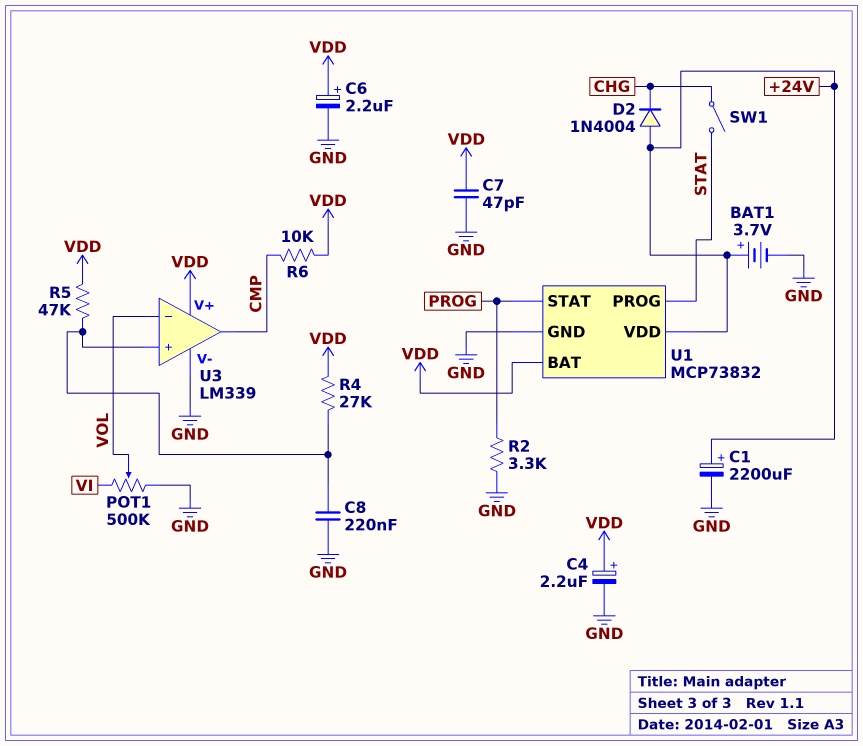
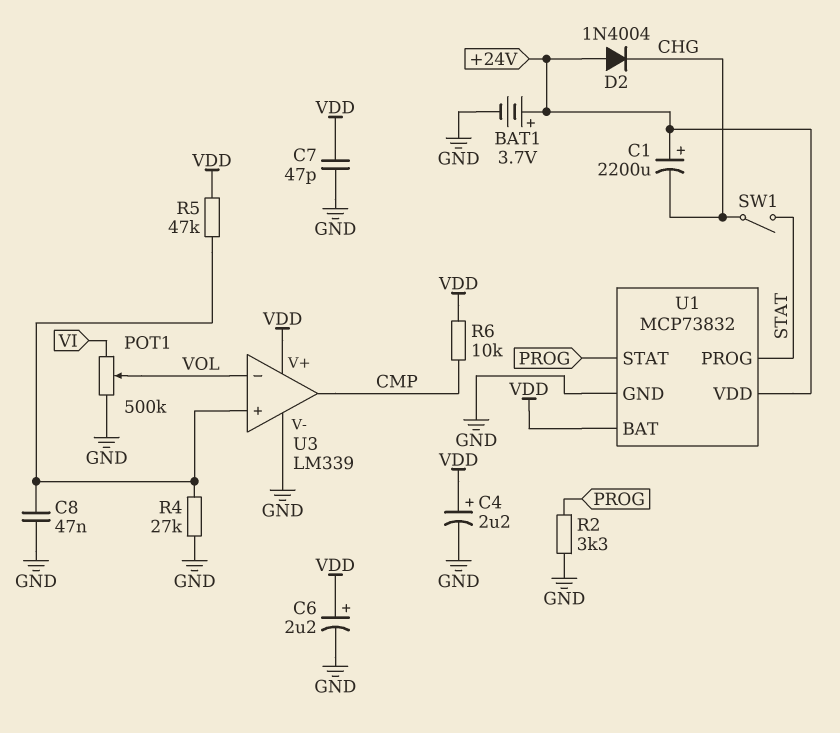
C1: 2200uF (plus +24V, minus GND) -> 2200uF (plus +24V, minus CHG)
C8: 220nF (GND, U3/in+) -> 47nF (GND, U3/in+)
R4: 27k (U3/in+, VDD) -> 27k (GND, U3/in+)

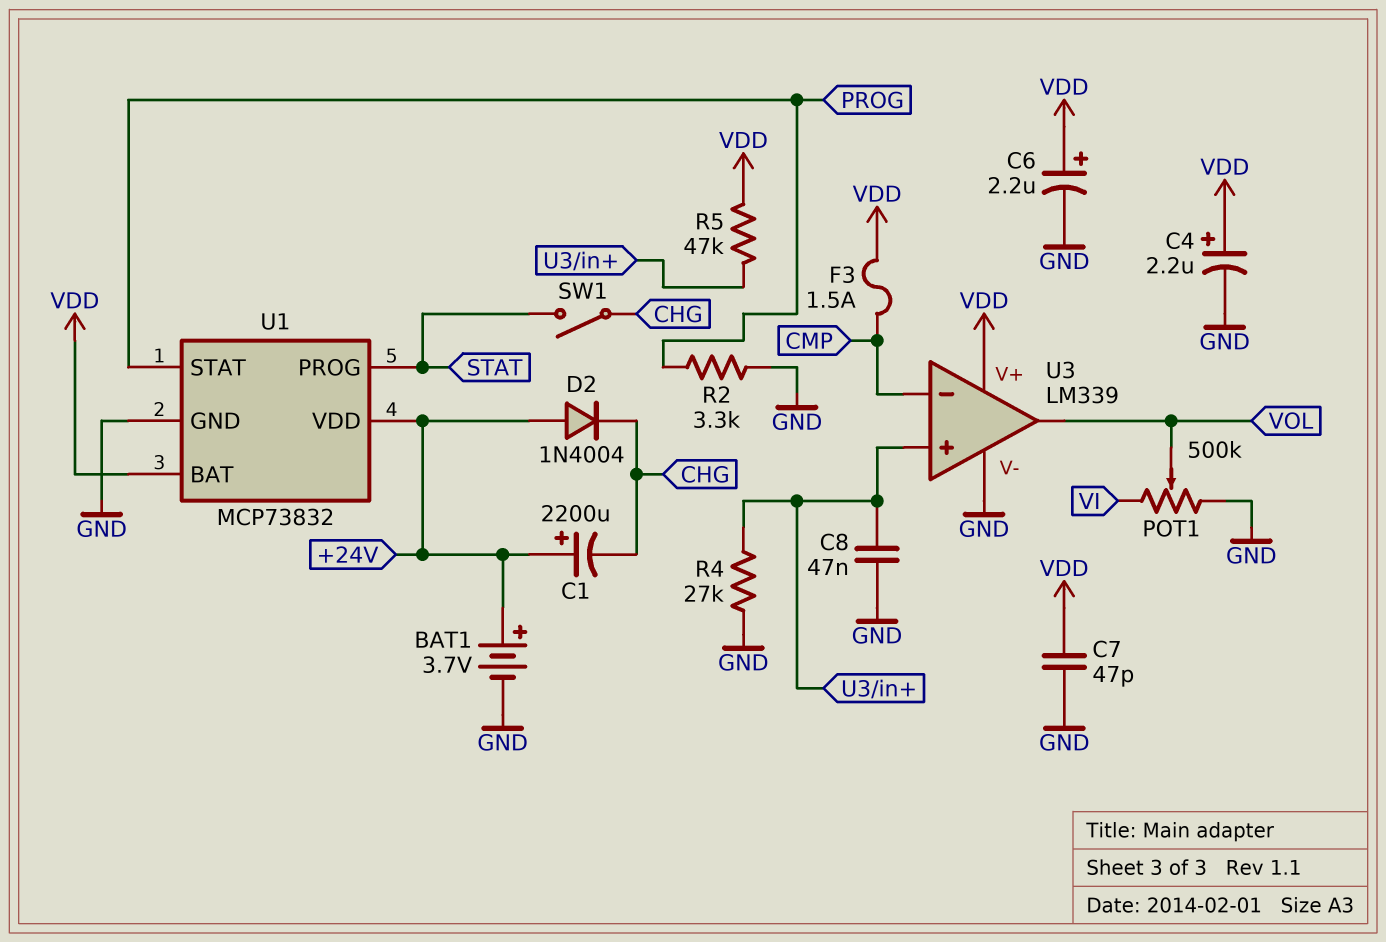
F3: none -> 1.5A (CMP, VDD)
R6: 10k (CMP, VDD) -> none
U3 pin in-: VOL -> CMP
U3 pin out: CMP -> VOL

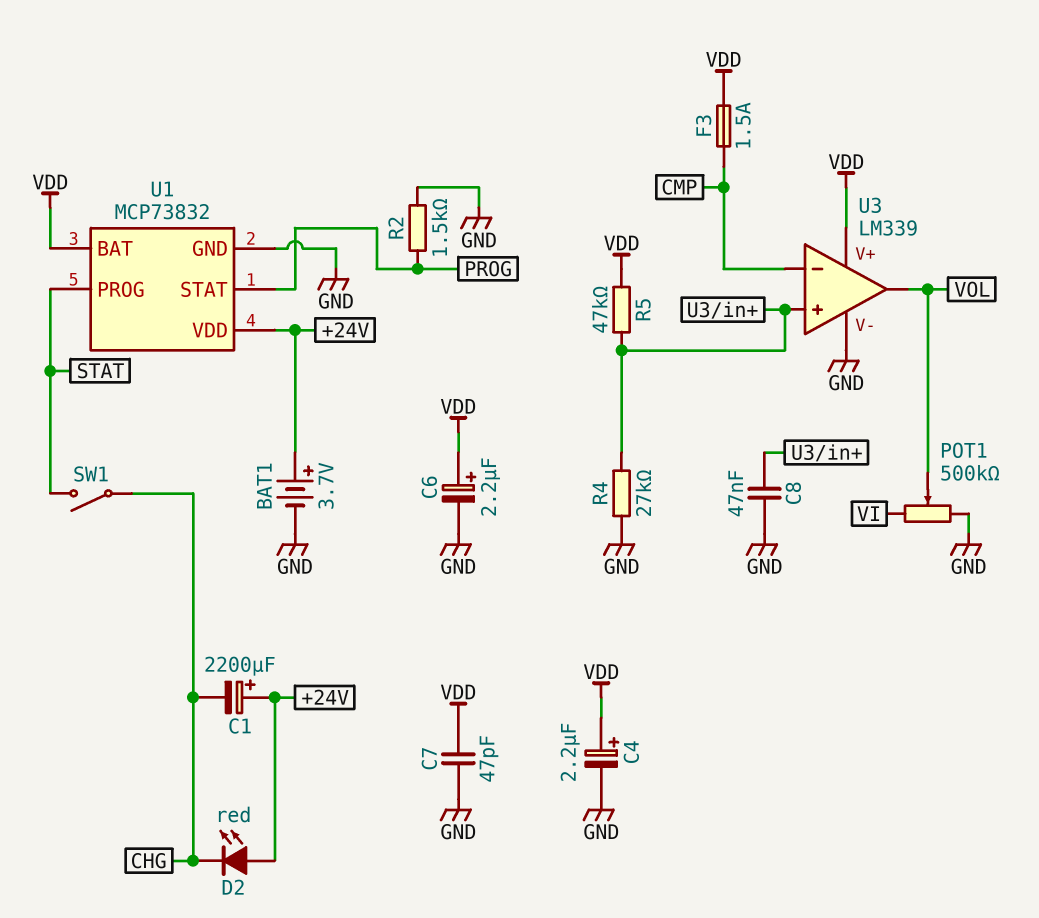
D2: diode 1N4004 (A +24V, K CHG) -> LED red (A +24V, K CHG)
R2: 3.3k (GND, PROG) -> 1.5k (GND, PROG)

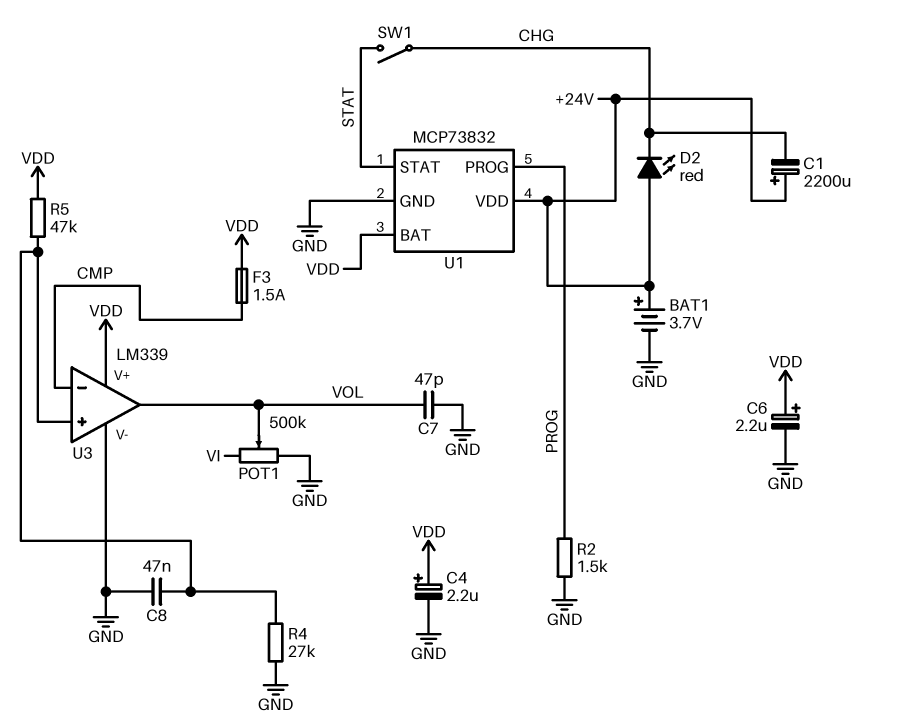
C7: 47pF (GND, VDD) -> 47pF (GND, VOL)
U1 pin PROG: STAT -> PROG
U1 pin STAT: PROG -> STAT

